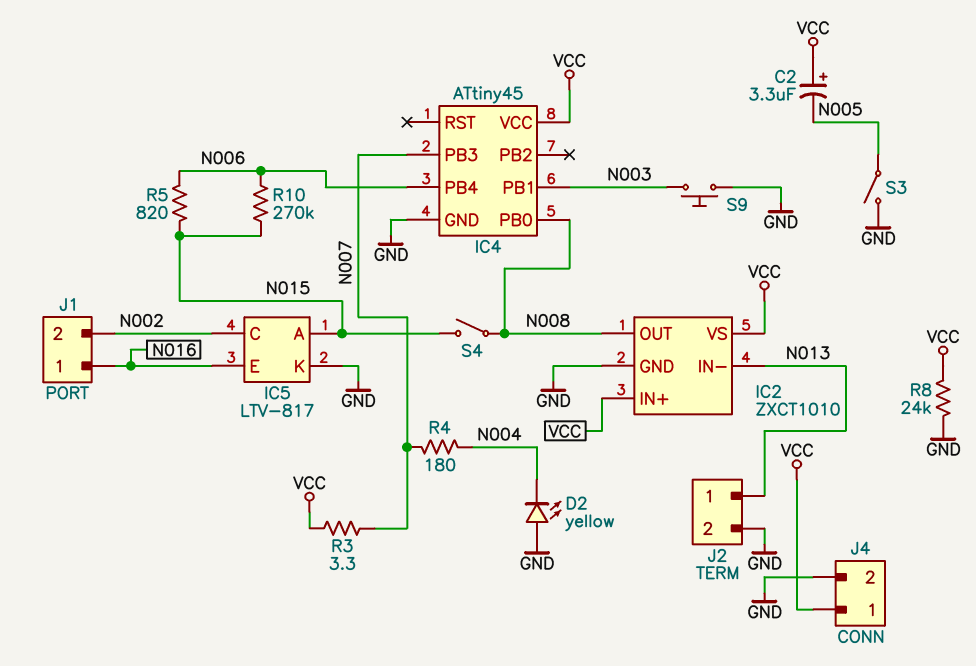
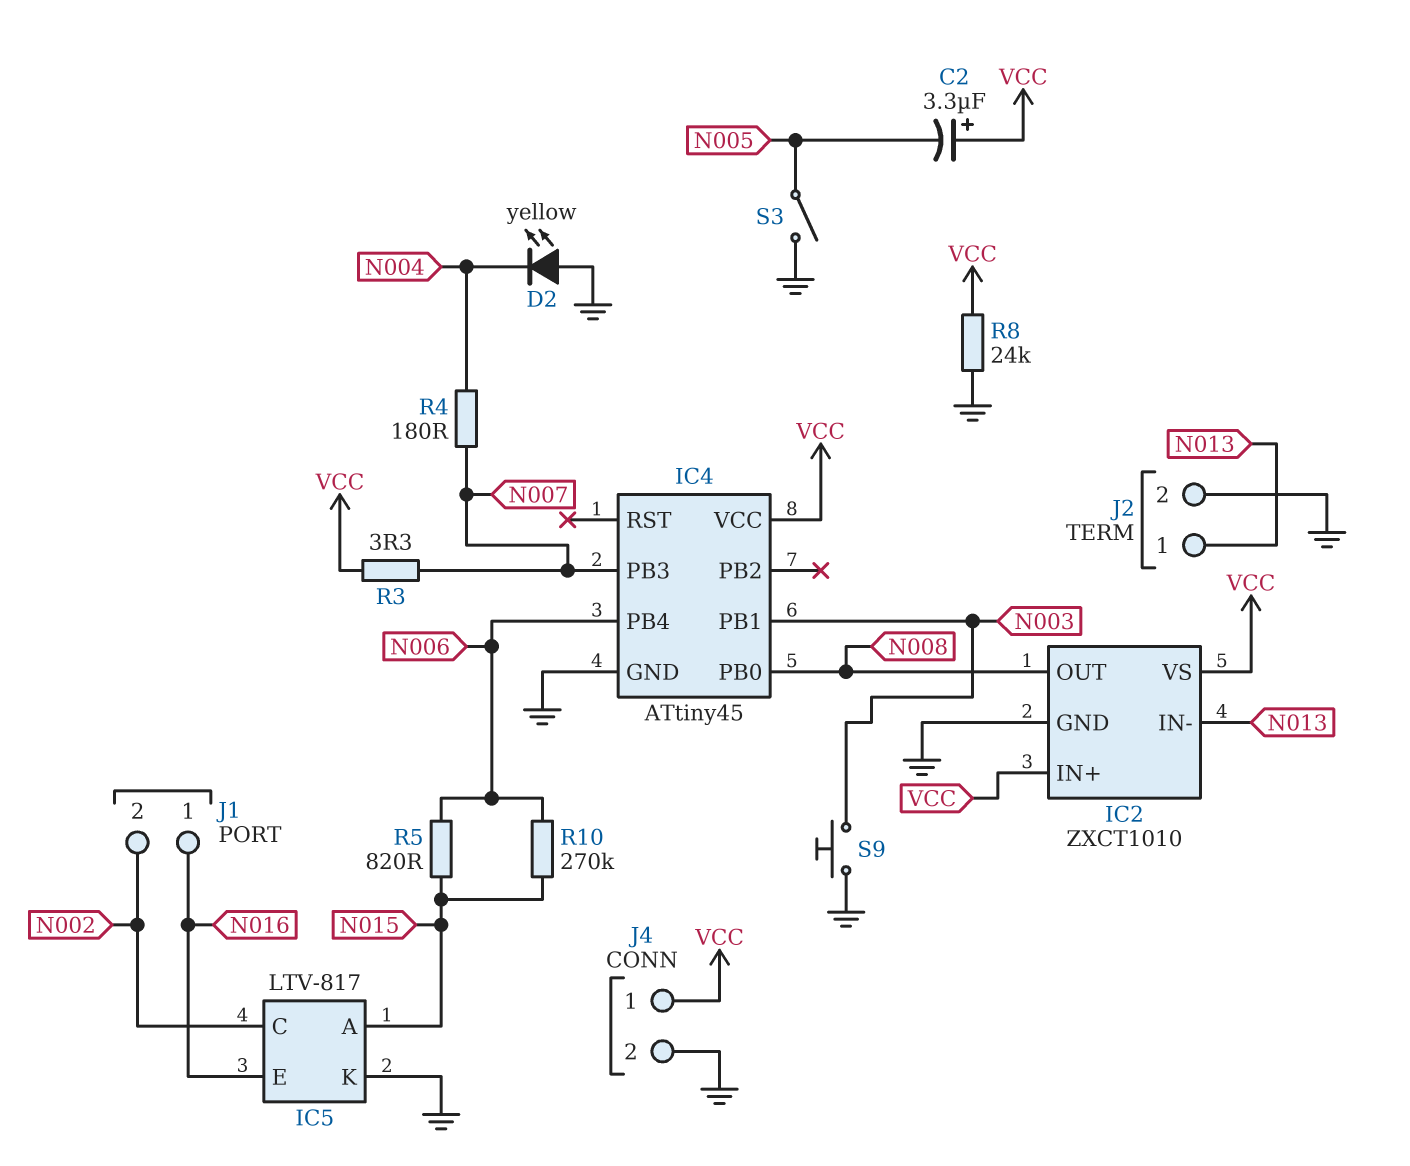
S4: switch (N008, N015) -> none

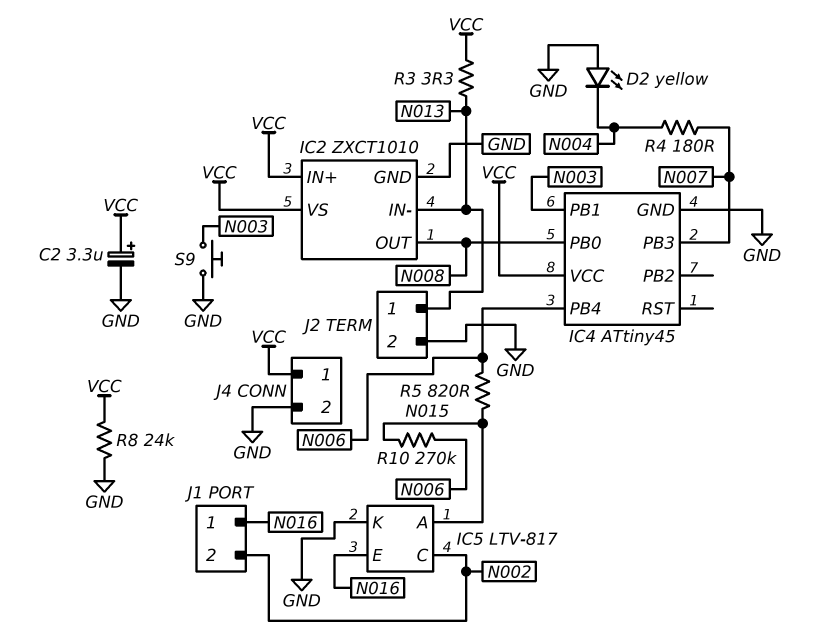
C2: 3.3uF (plus VCC, minus N005) -> 3.3uF (plus VCC, minus GND)
R3: 3.3 (N007, VCC) -> 3.3 (N013, VCC)
S3: switch (GND, N005) -> none

